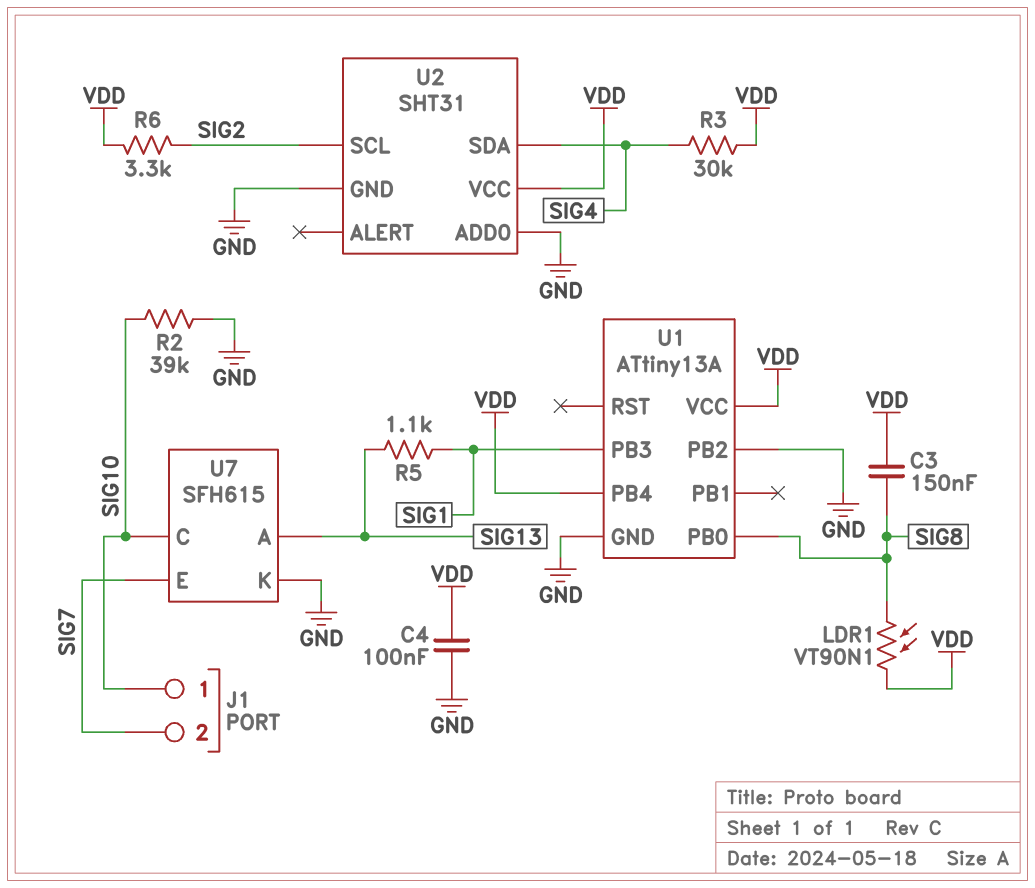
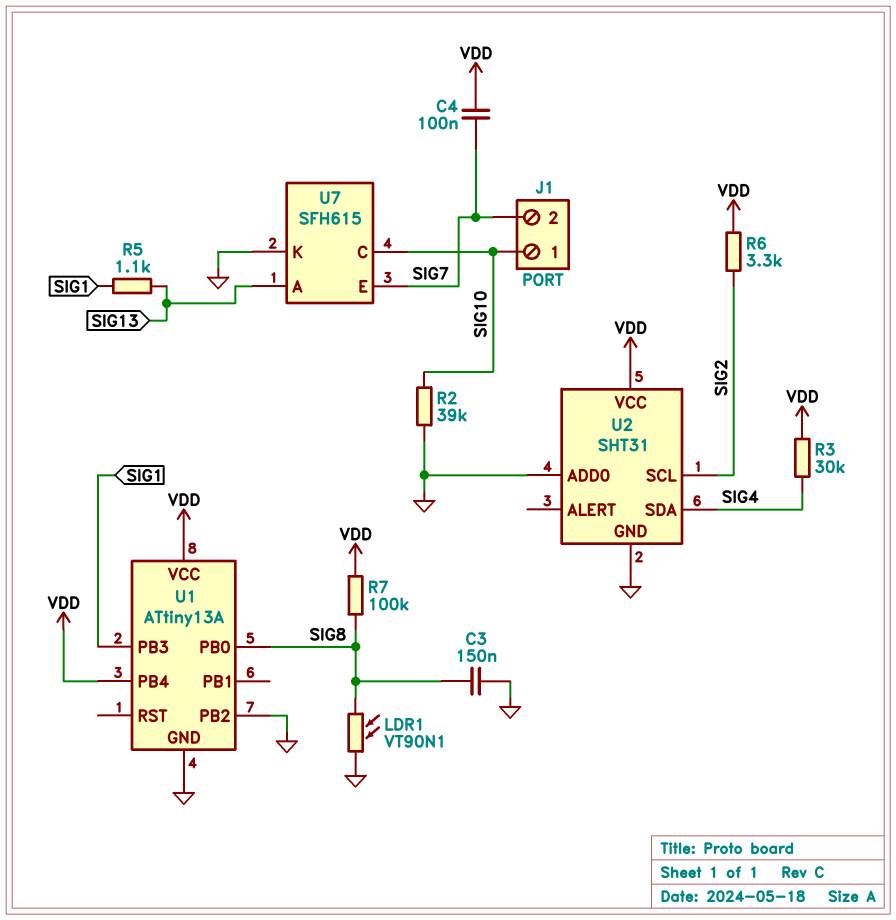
C3: 150nF (SIG8, VDD) -> 150nF (GND, SIG8)
C4: 100nF (GND, VDD) -> 100nF (SIG7, VDD)
LDR1: VT90N1 (SIG8, VDD) -> VT90N1 (GND, SIG8)
R7: none -> 100k (SIG8, VDD)

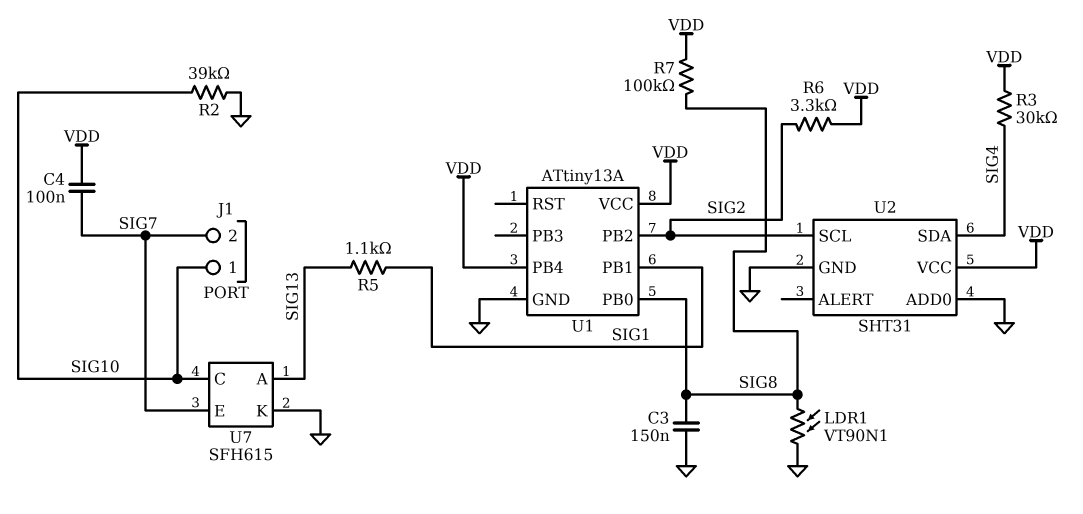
U1 pin PB1: none -> SIG1
U1 pin PB2: GND -> SIG2
U1 pin PB3: SIG1 -> none

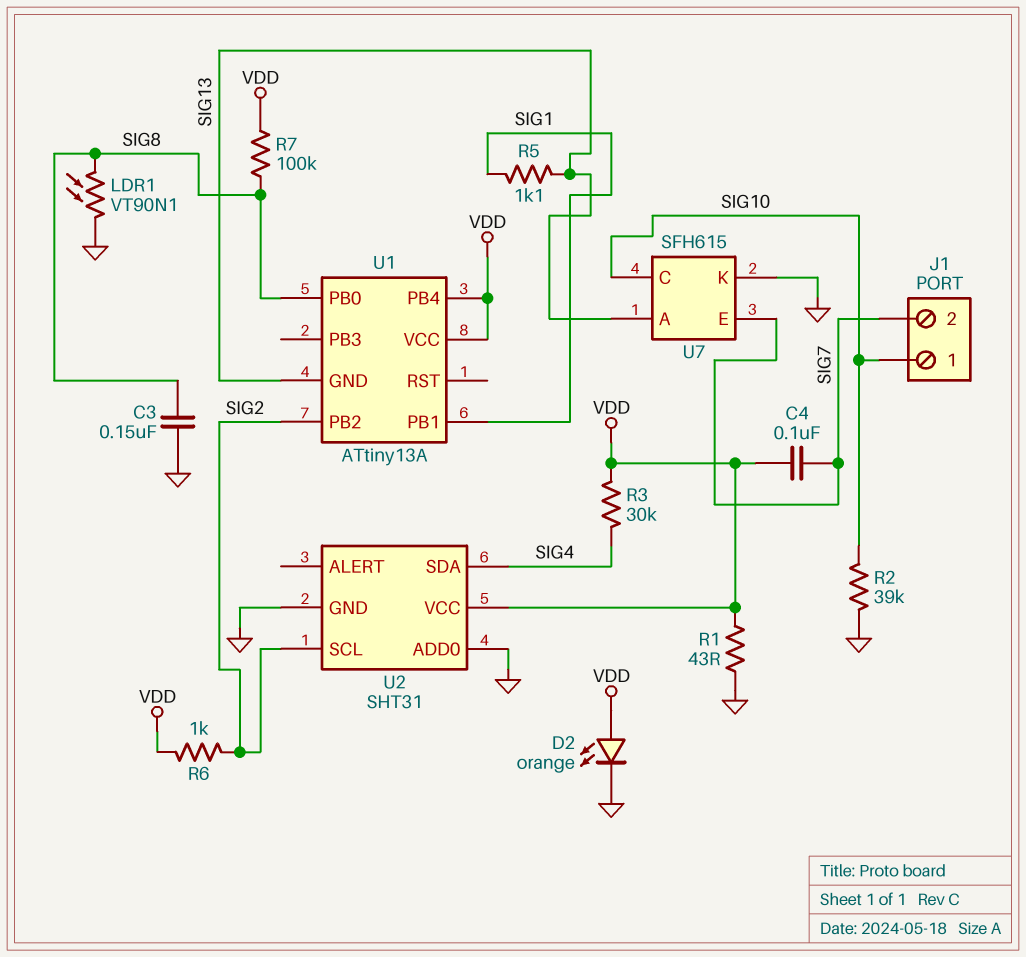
D2: none -> LED orange (A VDD, K GND)
R1: none -> 43 (GND, VDD)
R6: 3.3k (SIG2, VDD) -> 1k (SIG2, VDD)
U1 pin GND: GND -> SIG13

